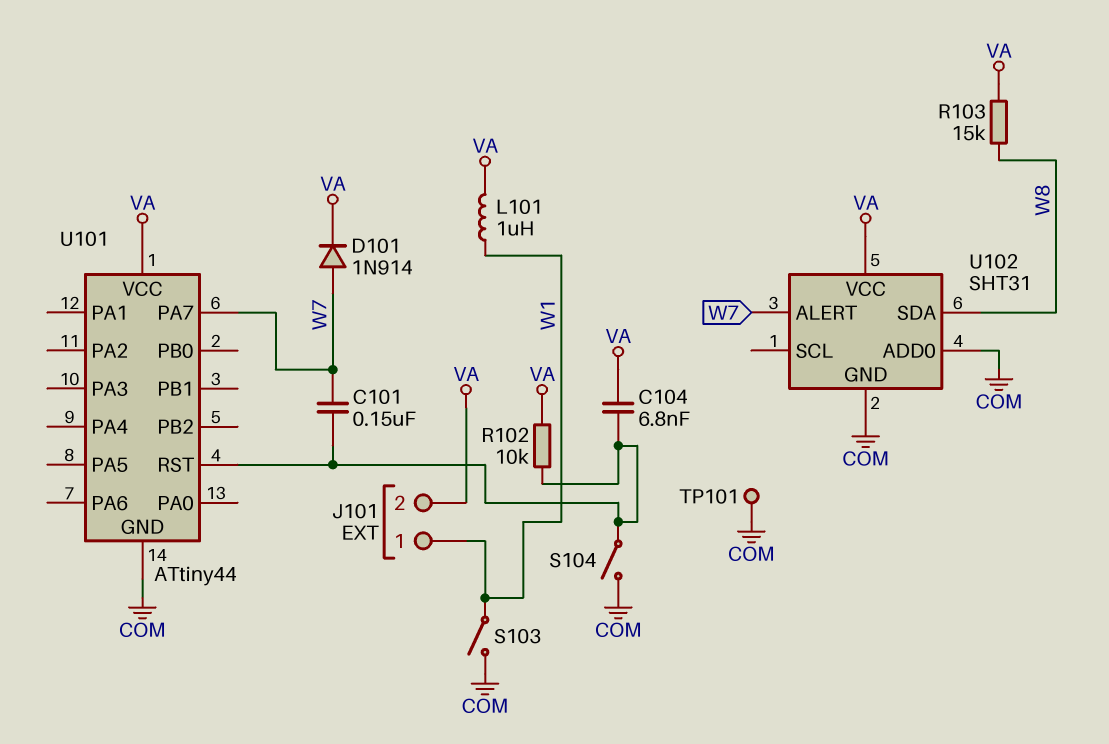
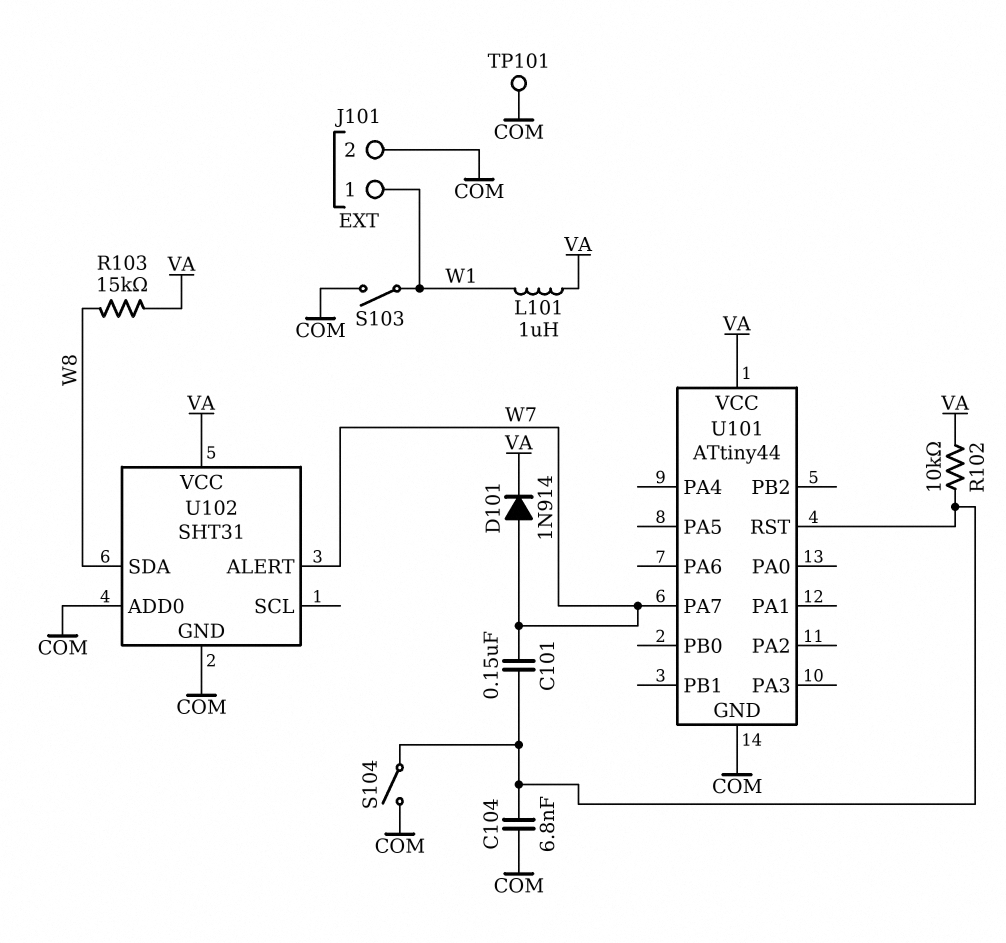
C104: 6.8nF (U101/RST, VA) -> 6.8nF (COM, U101/RST)
J101 pin 2: VA -> COM

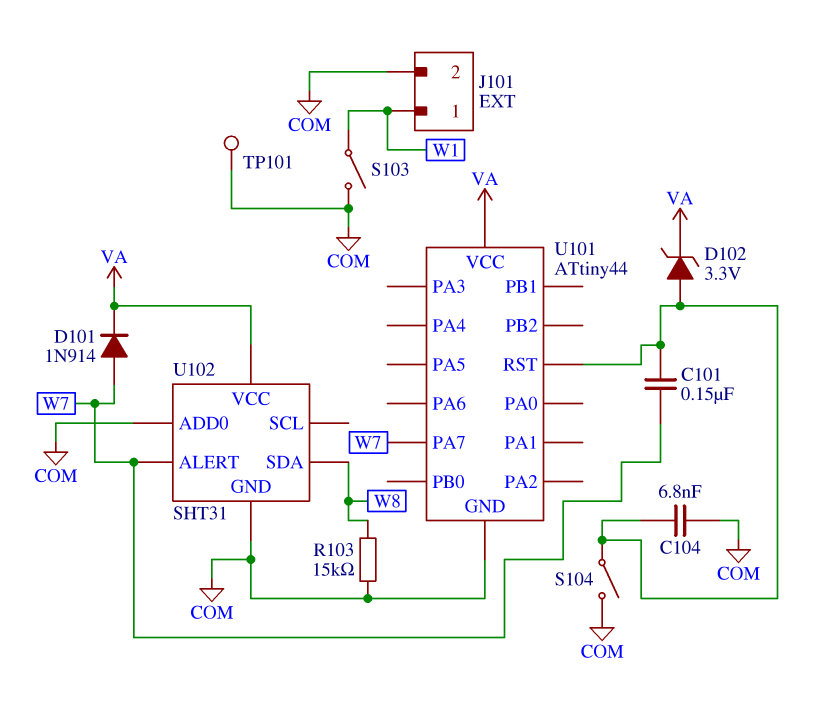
D102: none -> zener 3.3V (A U101/RST, K VA)
L101: 1uH (VA, W1) -> none
R102: 10k (U101/RST, VA) -> none
R103: 15k (VA, W8) -> 15k (COM, W8)

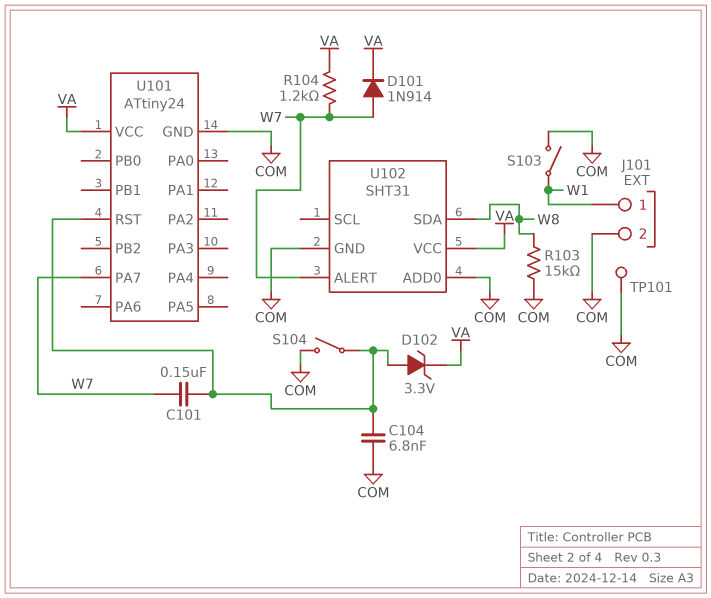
R104: none -> 1.2k (VA, W7)
U101: ATtiny44 -> ATtiny24

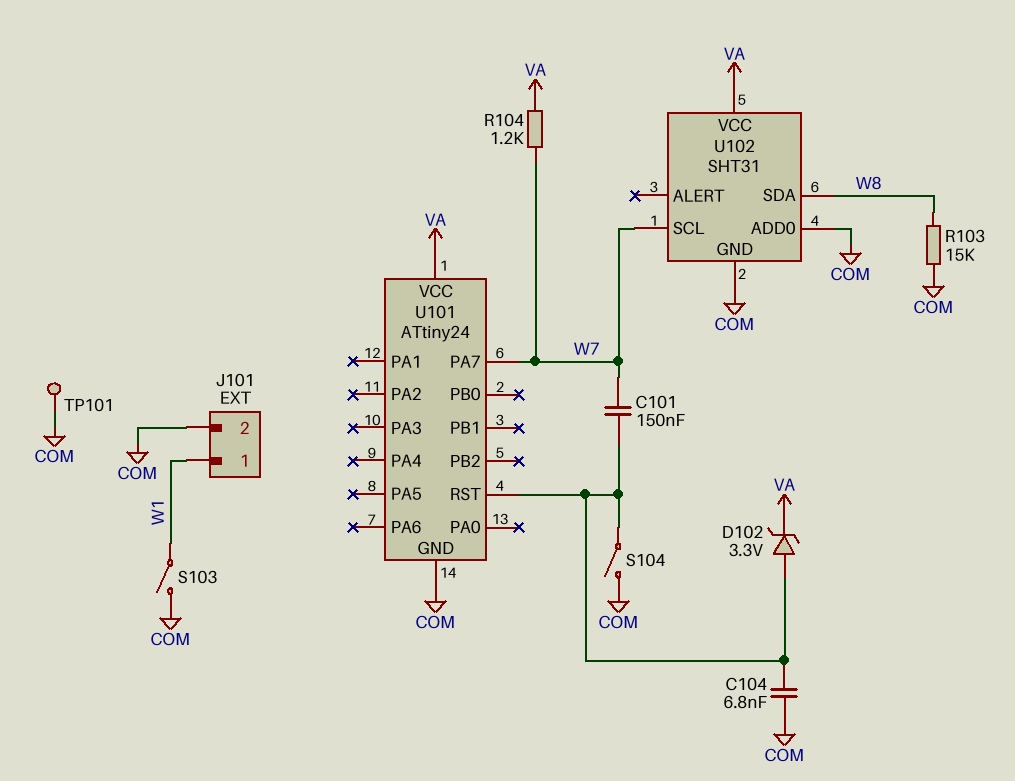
D101: diode 1N914 (A W7, K VA) -> none
U102 pin ALERT: W7 -> none
U102 pin SCL: none -> W7

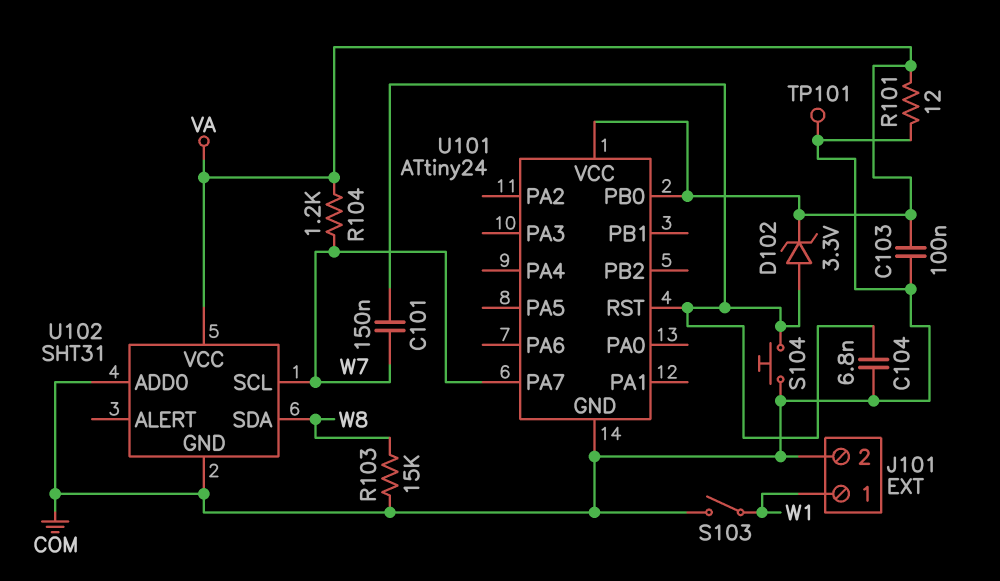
C103: none -> 100nF (COM, VA)
R101: none -> 12 (COM, VA)
S104: switch (COM, U101/RST) -> button (COM, U101/RST)
U101 pin PB0: none -> VA

